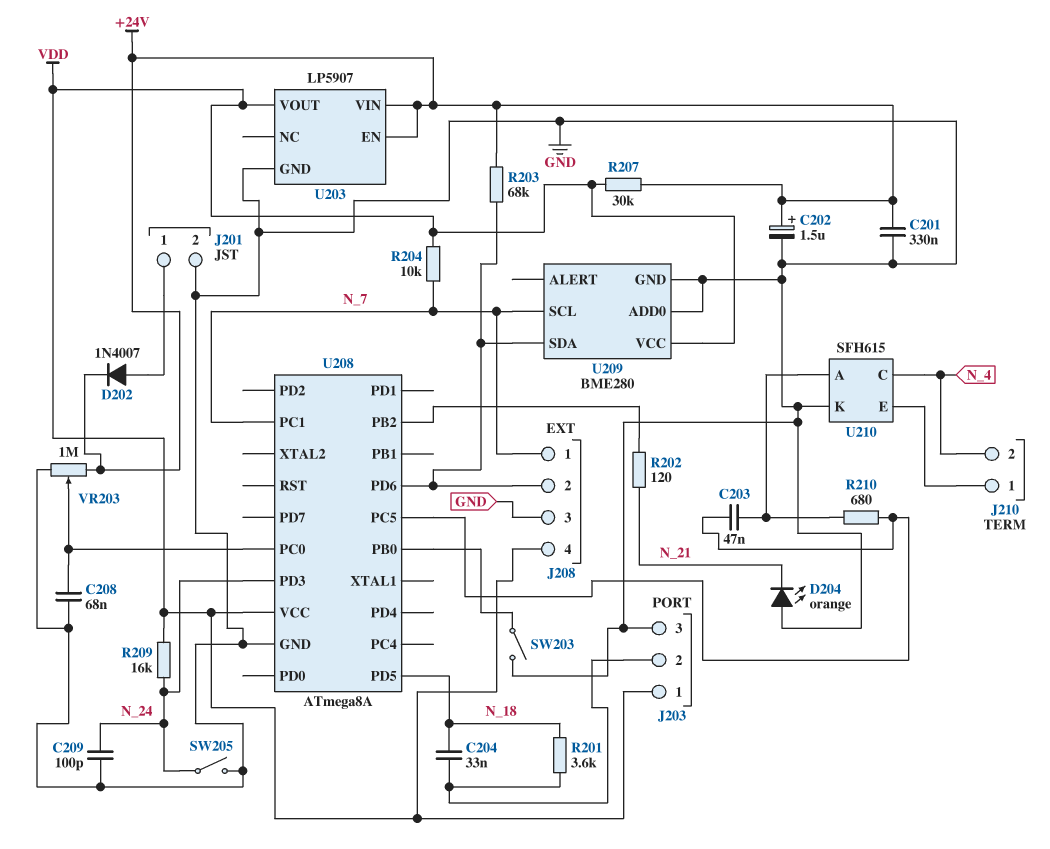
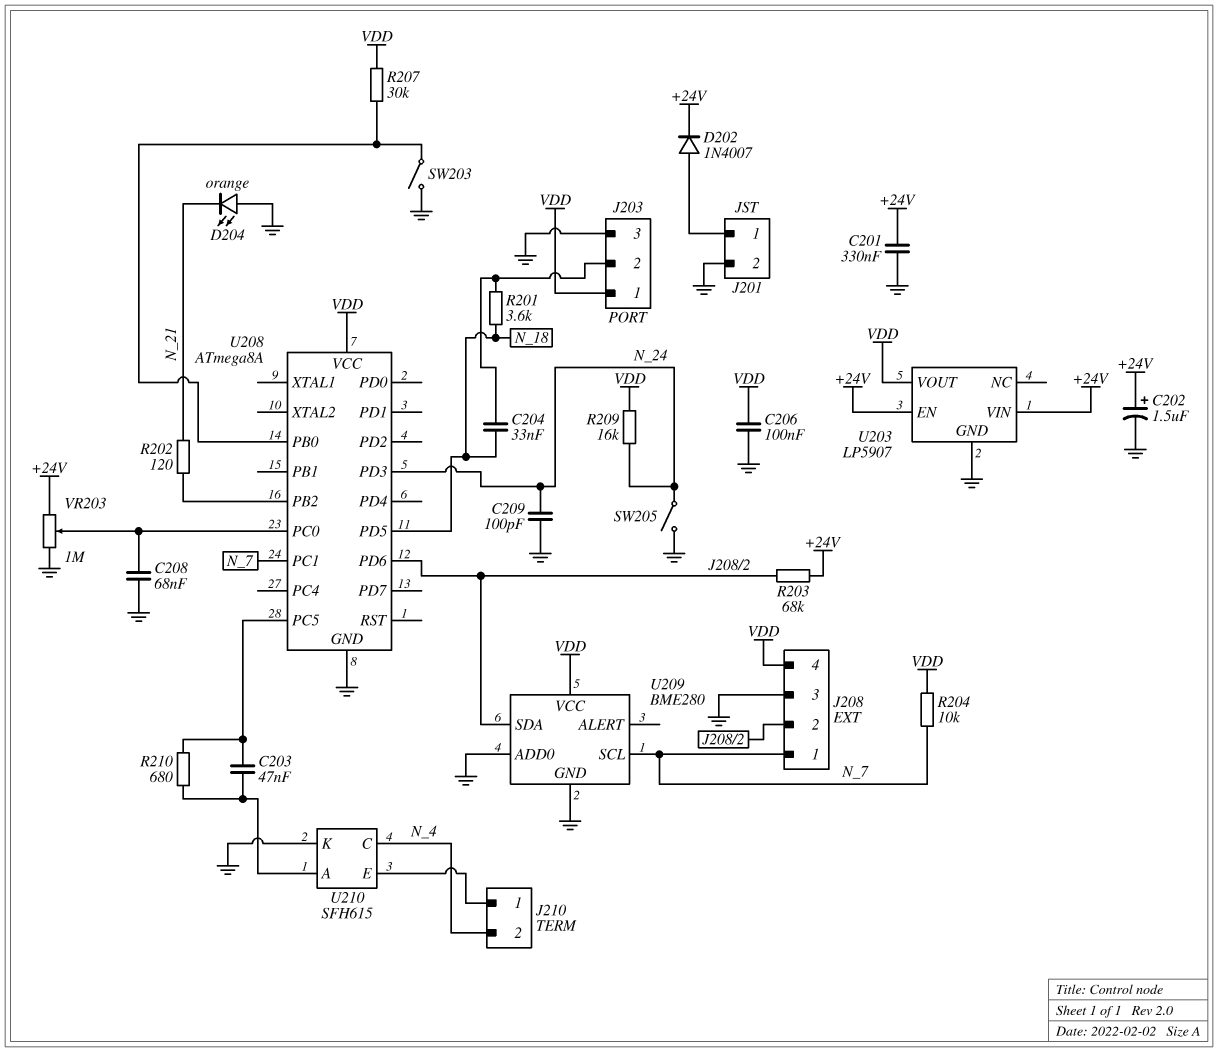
C206: none -> 100nF (GND, VDD)
R207: 30k (+24V, VDD) -> 30k (U208/PB0, VDD)

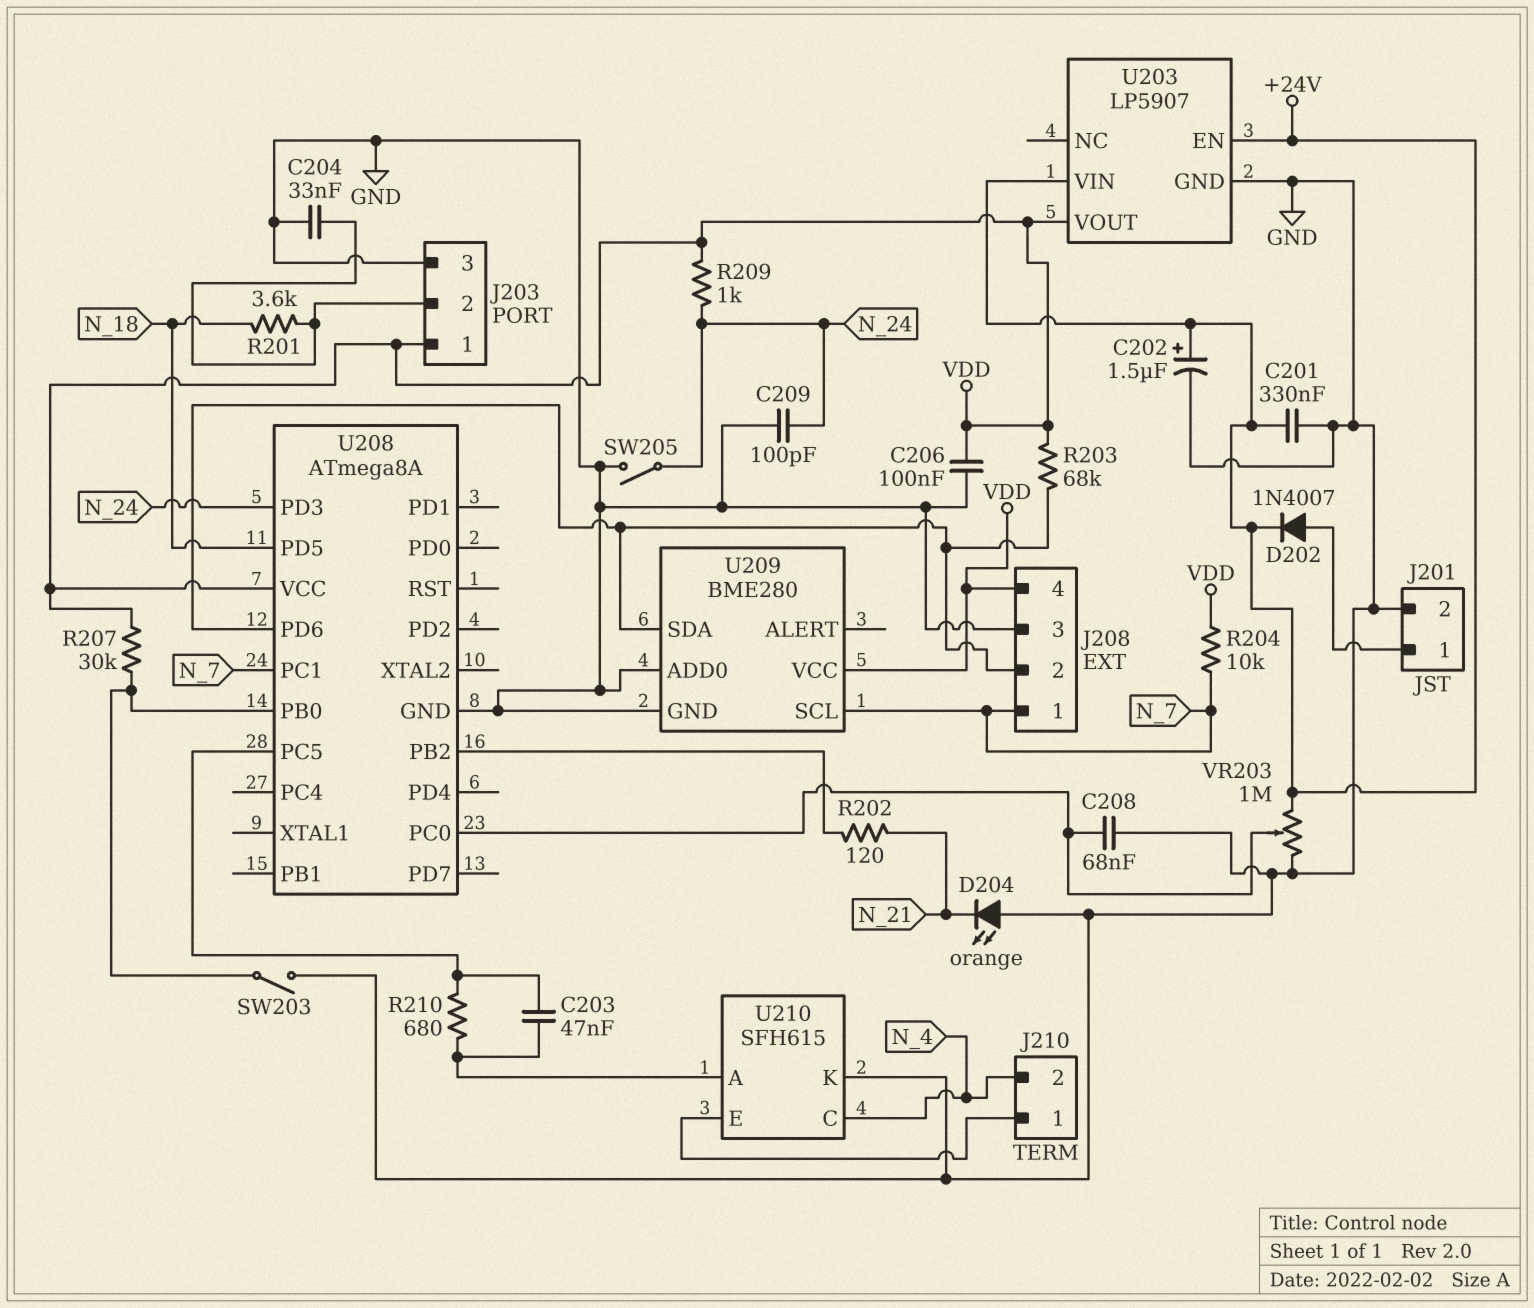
C204: 33nF (J203/2, N_18) -> 33nF (GND, J203/2)
R203: 68k (+24V, J208/2) -> 68k (J208/2, VDD)
R209: 16k (N_24, VDD) -> 1k (N_24, VDD)

